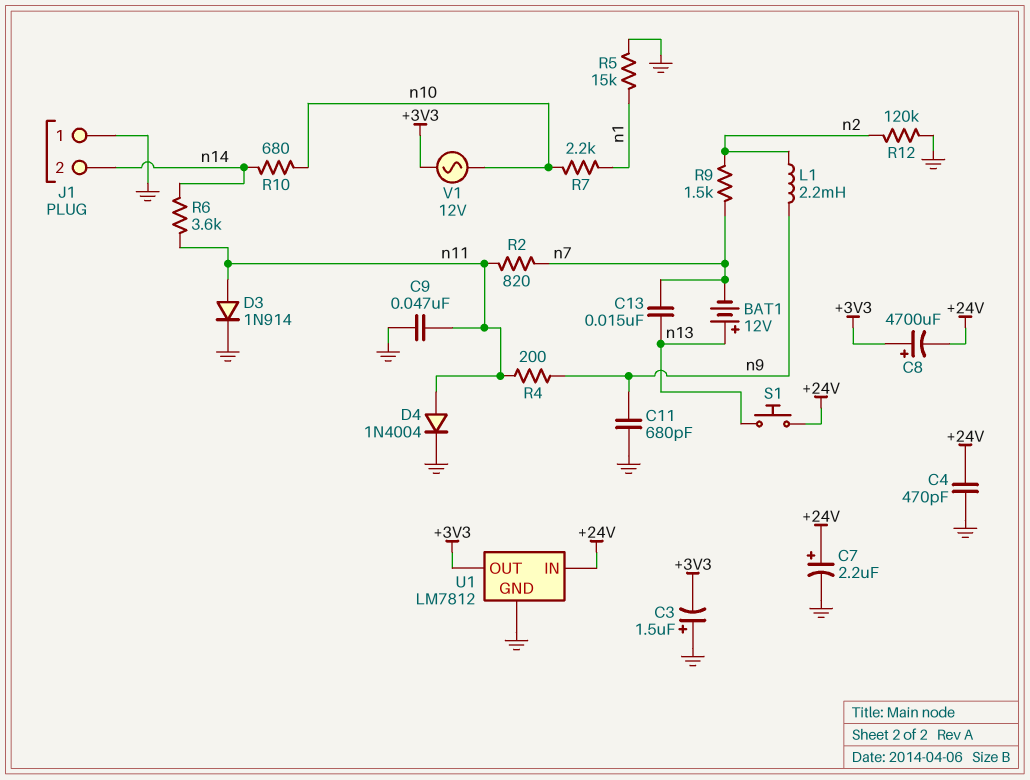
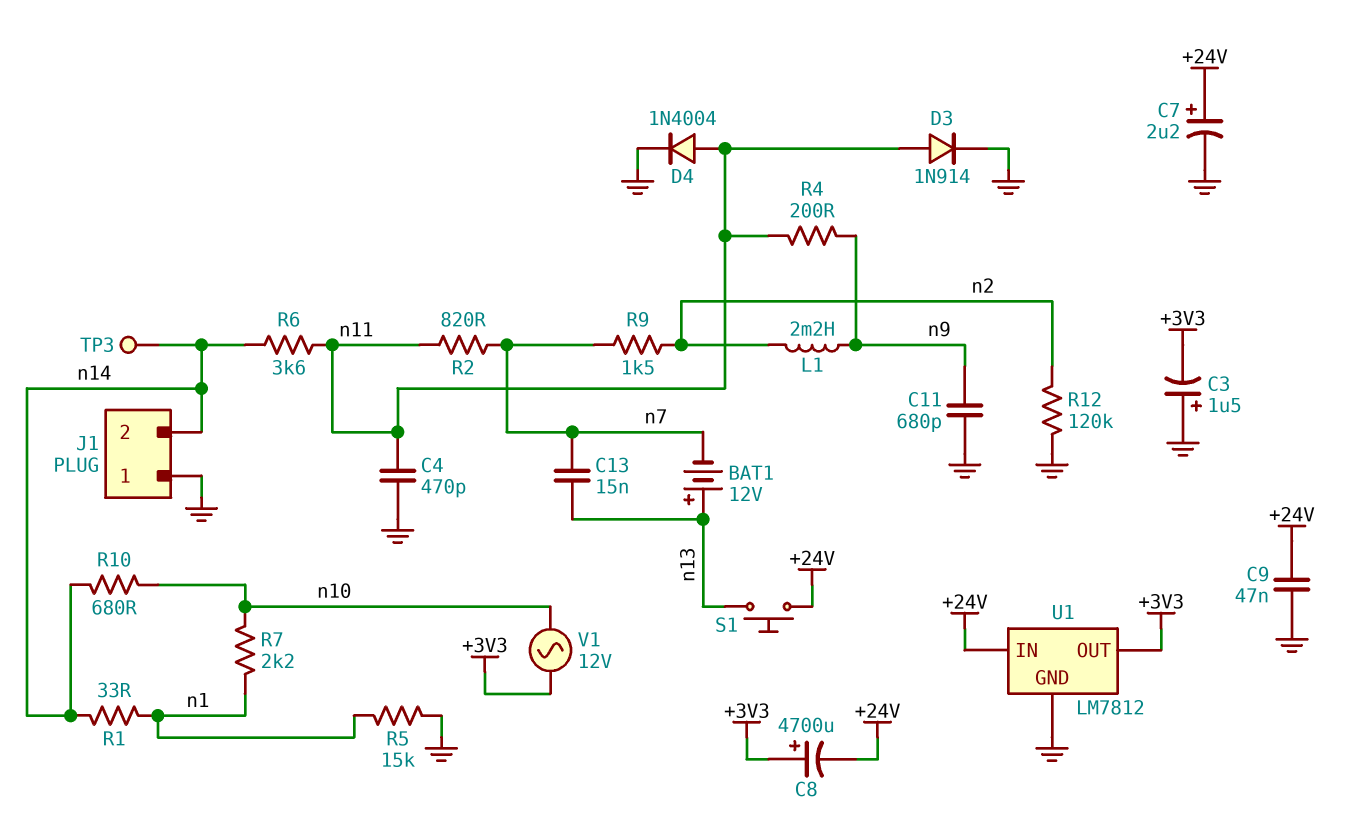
C4: 470pF (+24V, GND) -> 470pF (GND, n11)
C9: 47nF (GND, n11) -> 47nF (+24V, GND)
R1: none -> 33 (n1, n14)
TP3: none -> test point (n14)

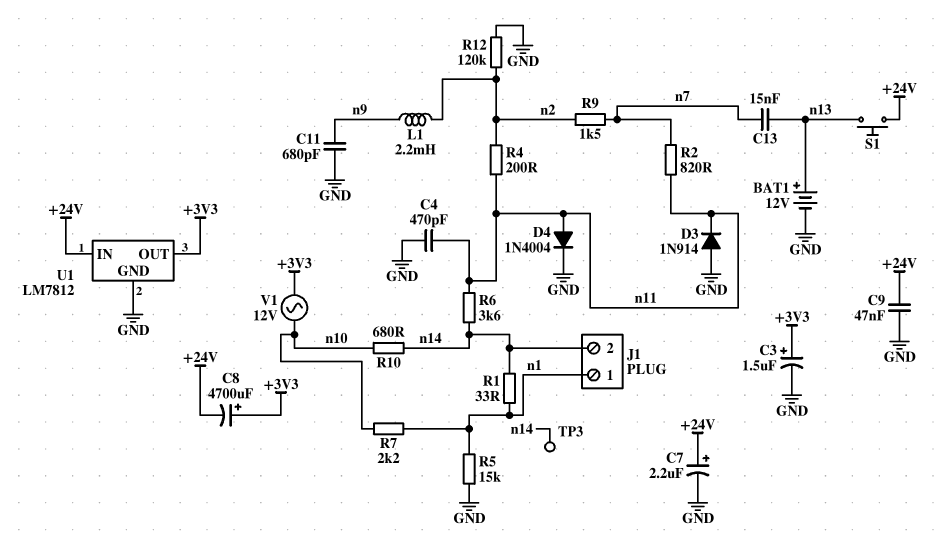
BAT1: 12V (plus n13, minus n7) -> 12V (plus n13, minus GND)
C3: 1.5uF (plus GND, minus +3V3) -> 1.5uF (plus +3V3, minus GND)
D3: diode 1N914 (A n11, K GND) -> diode 1N914 (A GND, K n11)
J1 pin 1: GND -> n1
R4: 200 (n9, n11) -> 200 (n2, n11)

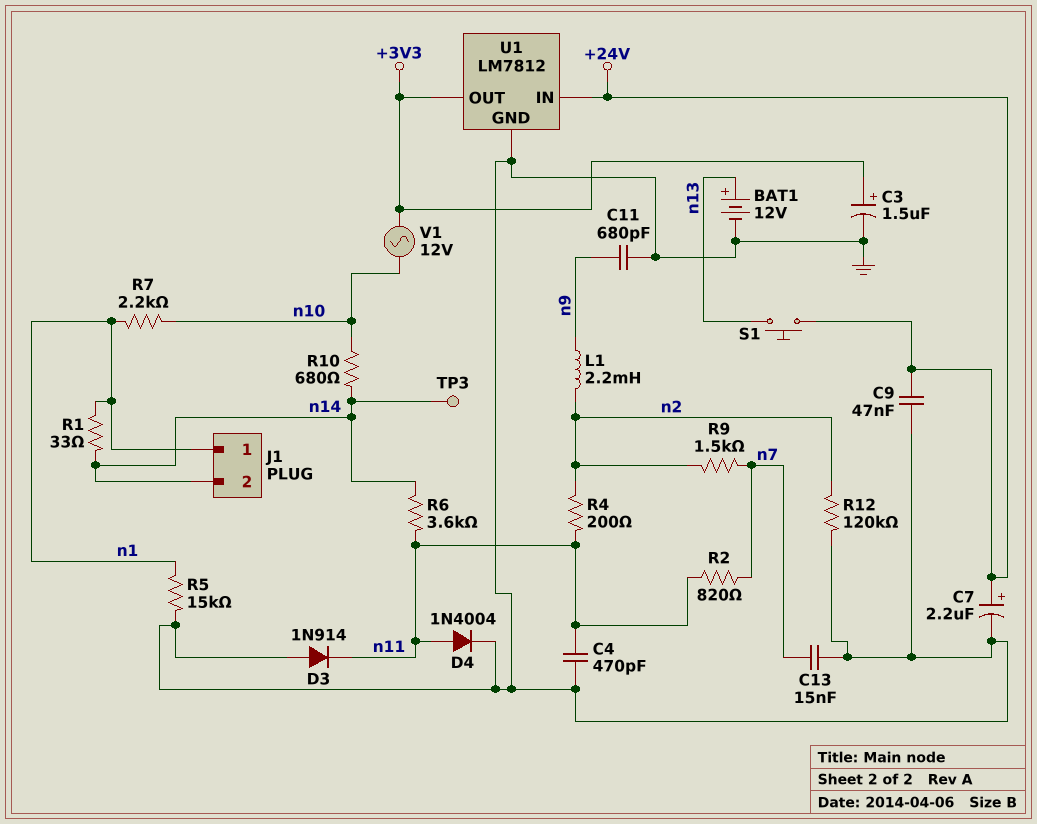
C8: 4700uF (plus +3V3, minus +24V) -> none
C13: 15nF (n7, n13) -> 15nF (GND, n7)

